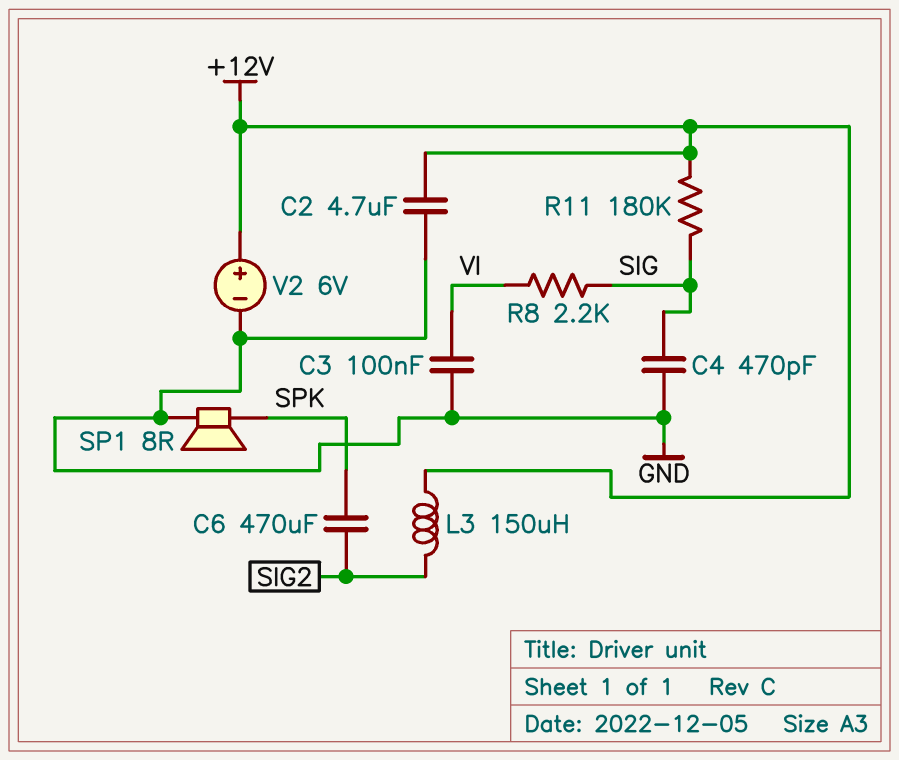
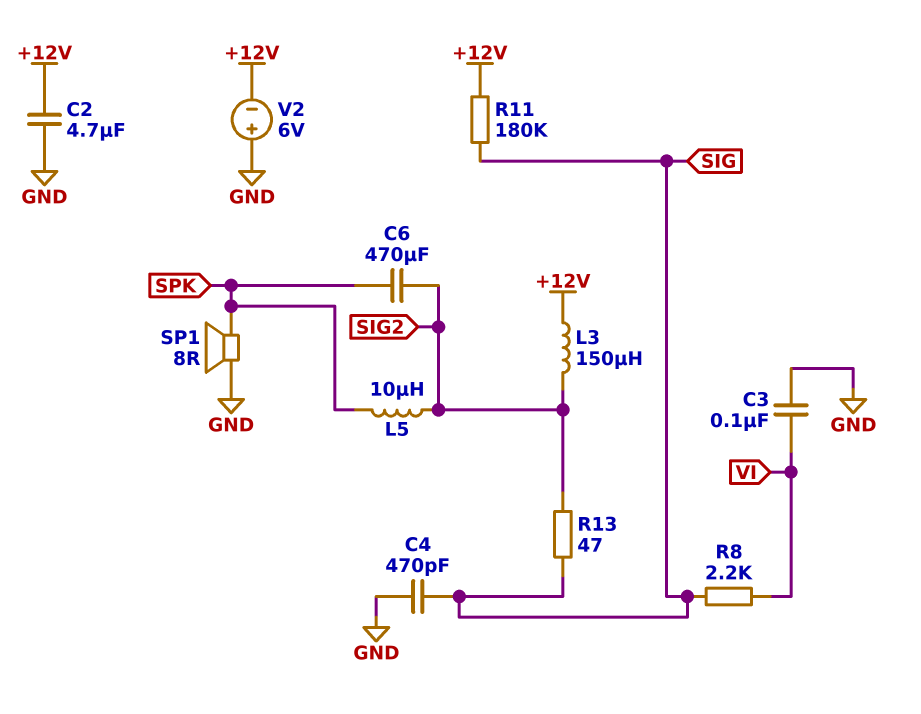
L5: none -> 10uH (SIG2, SPK)
R13: none -> 47 (SIG, SIG2)
V2: 6V (plus +12V, minus GND) -> 6V (plus GND, minus +12V)

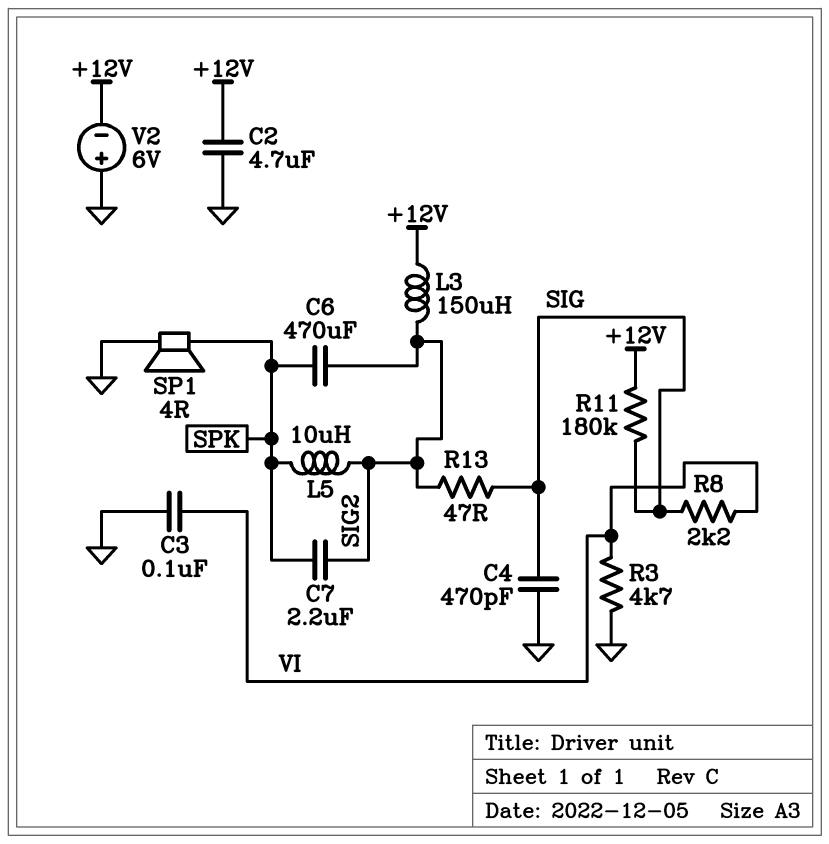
C7: none -> 2.2uF (SIG2, SPK)
R3: none -> 4.7k (GND, VI)
SP1: speaker 8R (GND, SPK) -> speaker 4R (GND, SPK)

